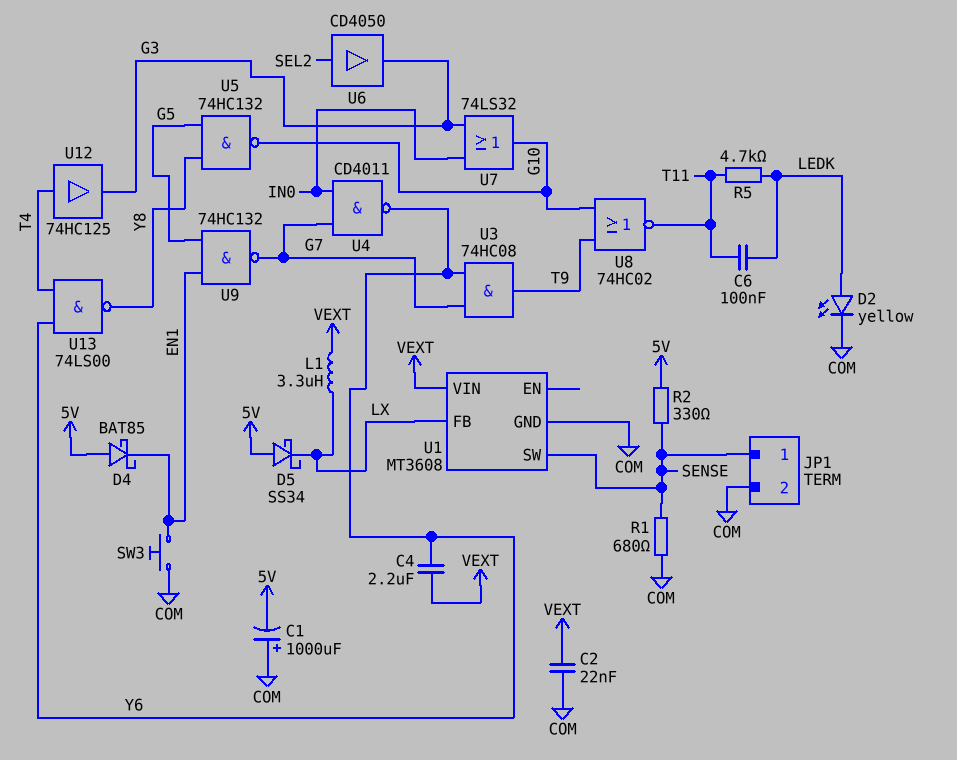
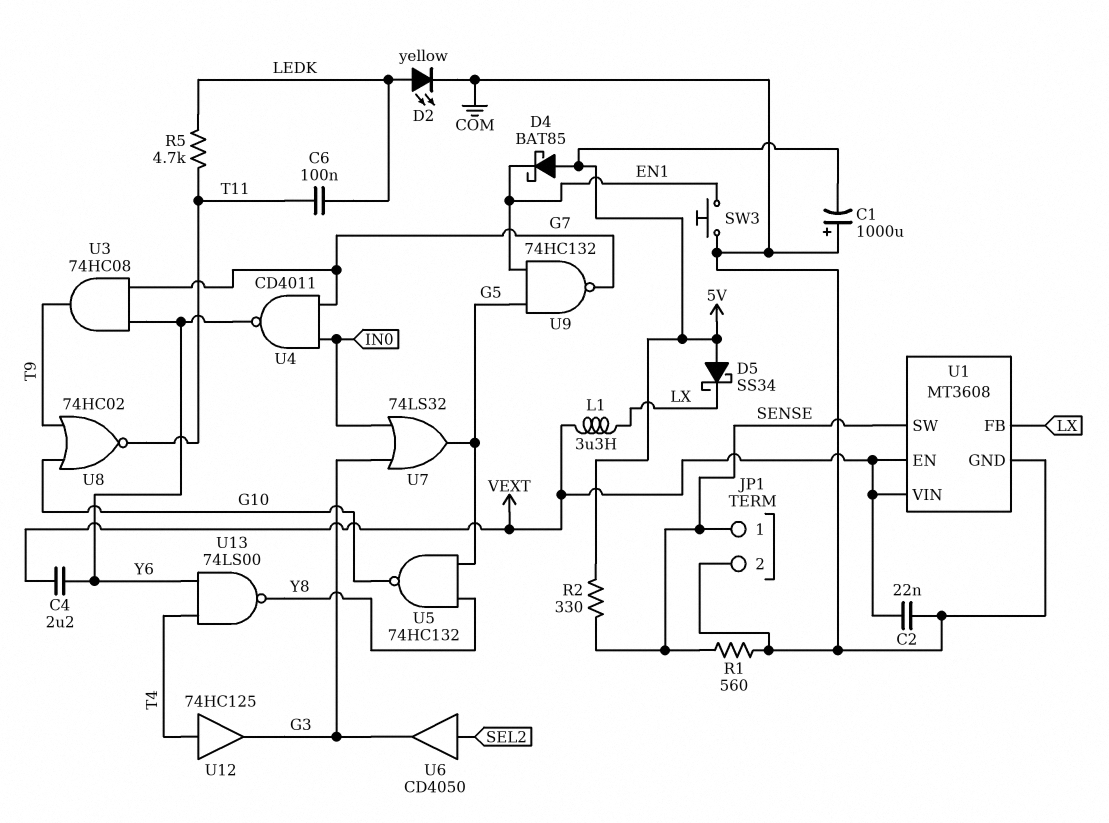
R1: 680 (COM, SENSE) -> 560 (COM, SENSE)
U1 pin EN: none -> VEXT
U7: OR 74LS32 (in G3, in IN0, out G10) -> OR 74LS32 (in G3, in IN0, out G5)

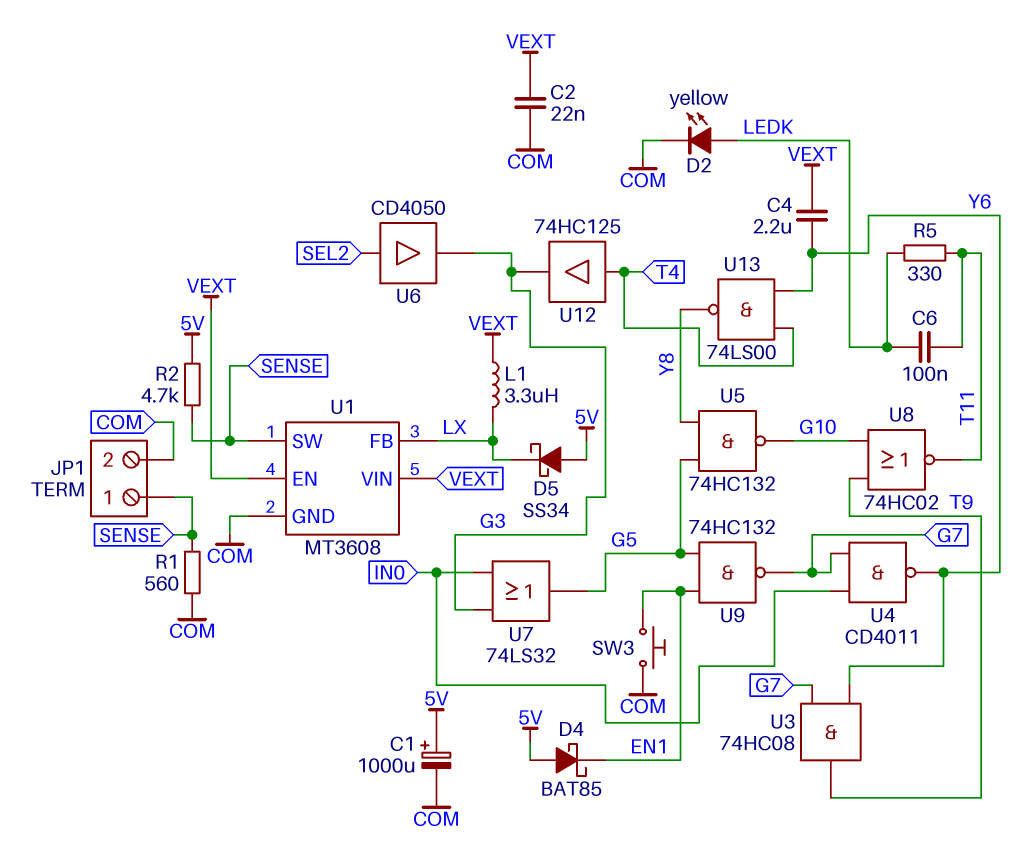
C1: 1000uF (plus COM, minus 5V) -> 1000uF (plus 5V, minus COM)
R2: 330 (5V, SENSE) -> 4.7k (5V, SENSE)
R5: 4.7k (LEDK, T11) -> 330 (LEDK, T11)

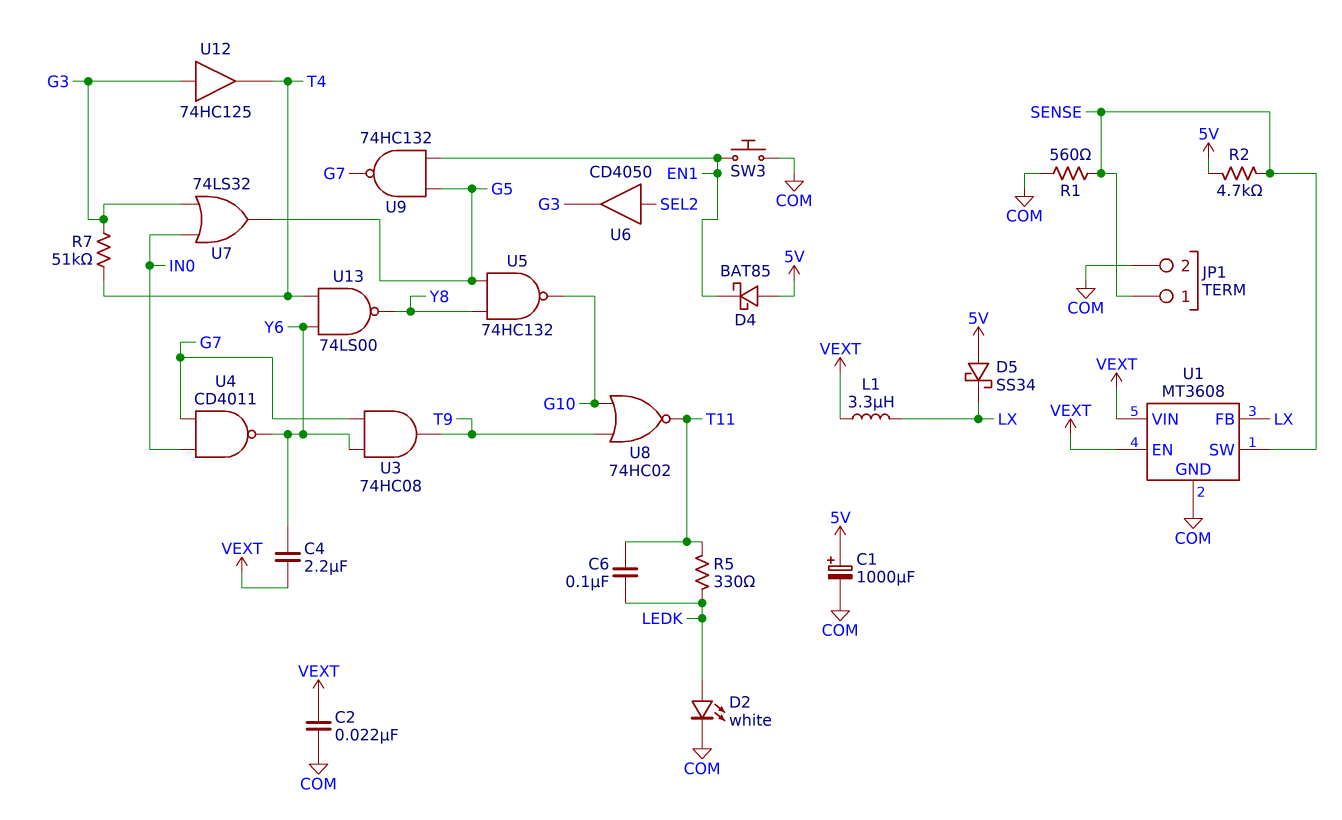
D2: LED yellow (A LEDK, K COM) -> LED white (A LEDK, K COM)
R7: none -> 51k (G3, T4)
U12: buffer 74HC125 (in T4, out G3) -> buffer 74HC125 (in G3, out T4)

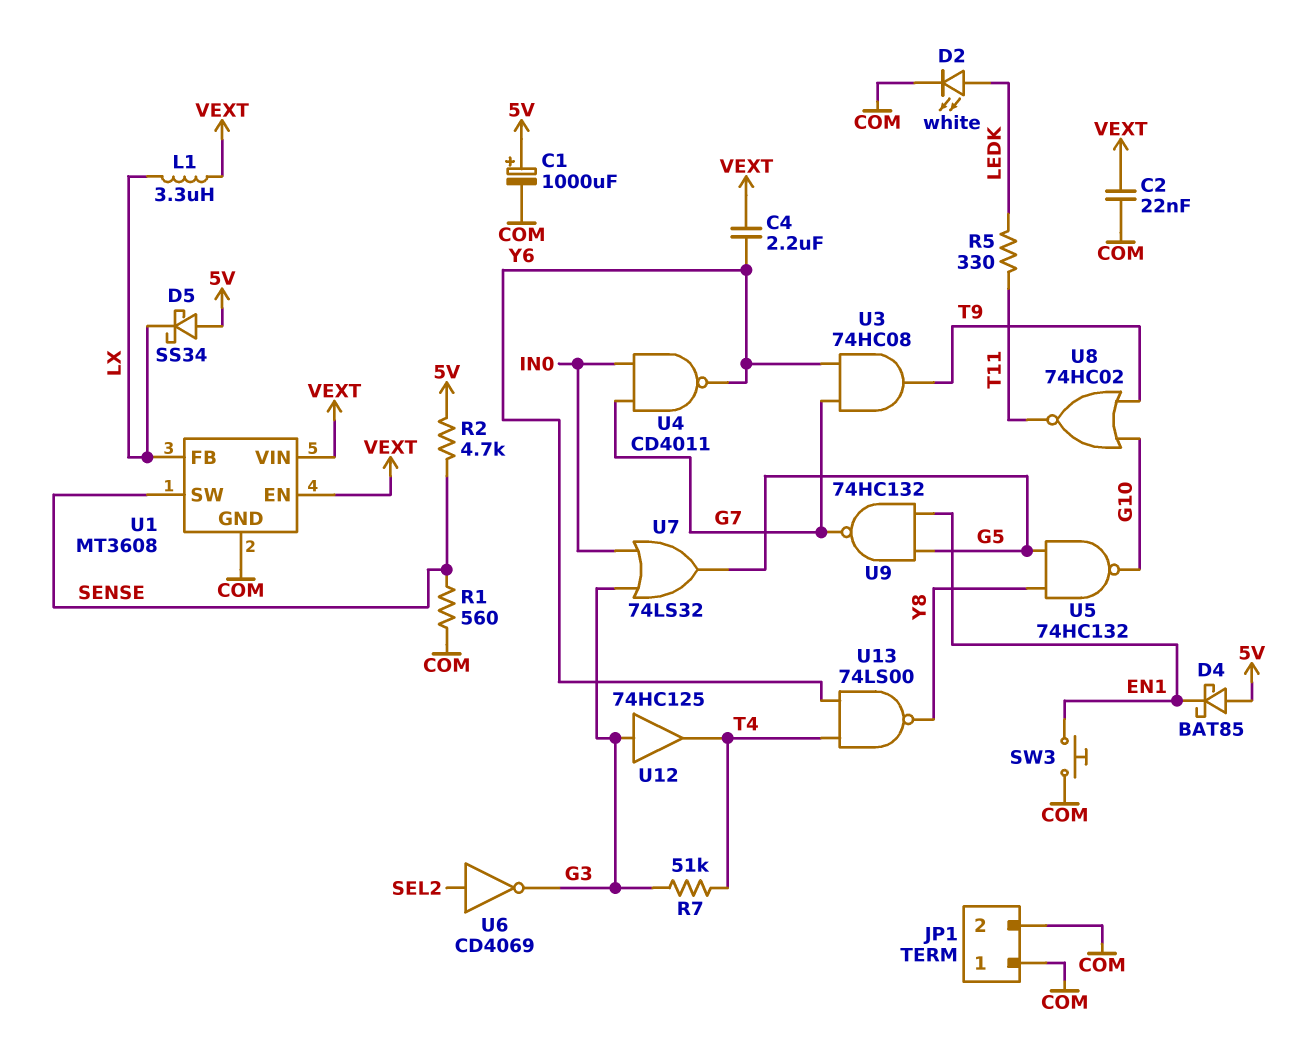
C6: 100nF (LEDK, T11) -> none
JP1 pin 1: SENSE -> COM
U6: buffer CD4050 (in SEL2, out G3) -> NOT CD4069 (in SEL2, out G3)

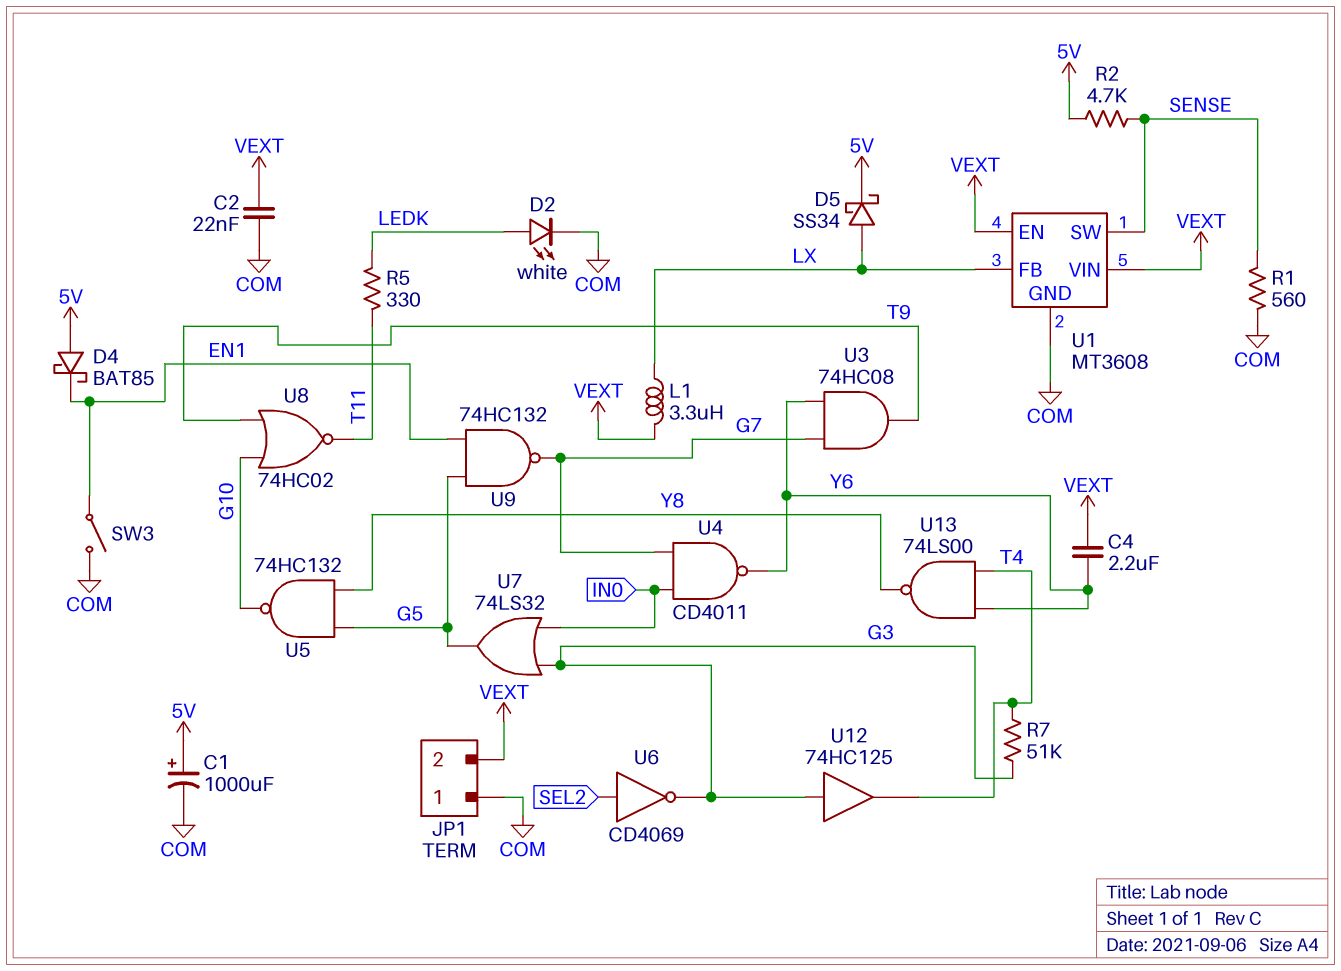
D5: schottky SS34 (A 5V, K LX) -> schottky SS34 (A LX, K 5V)
JP1 pin 2: COM -> VEXT
SW3: button (COM, EN1) -> switch (COM, EN1)

